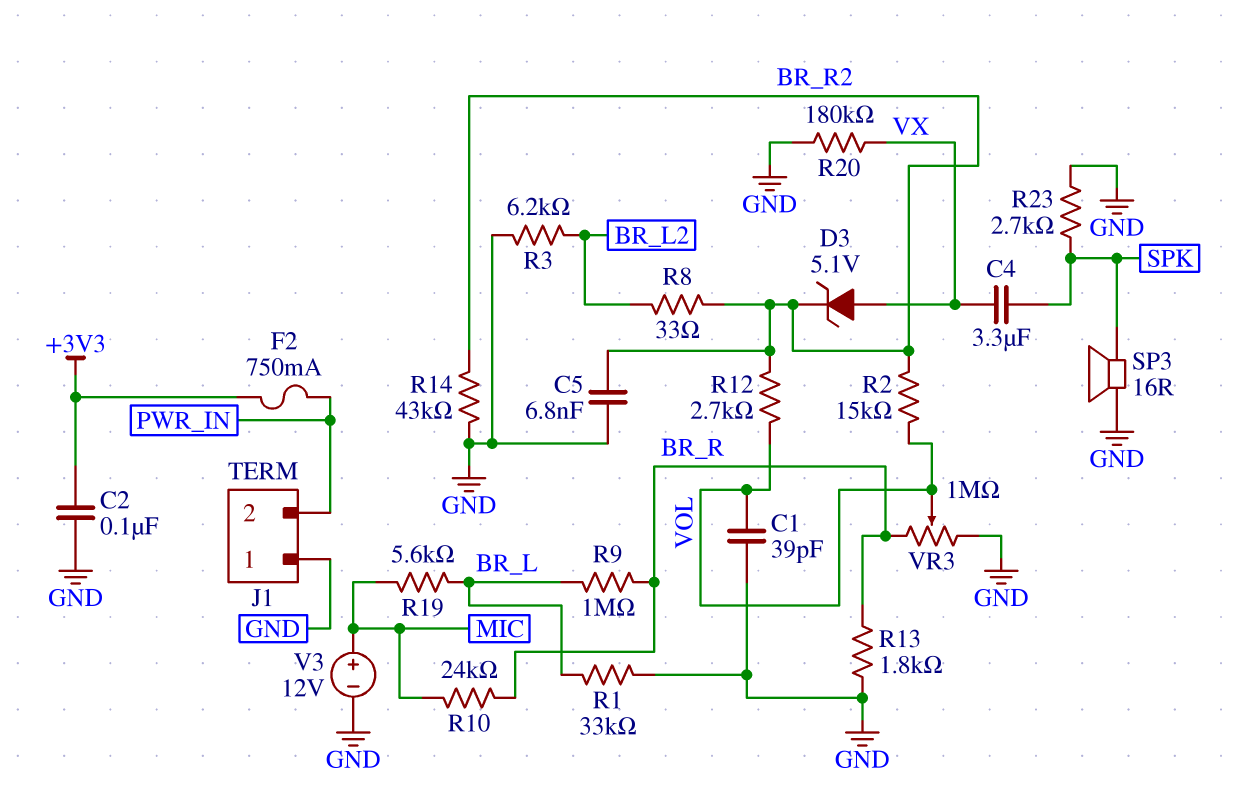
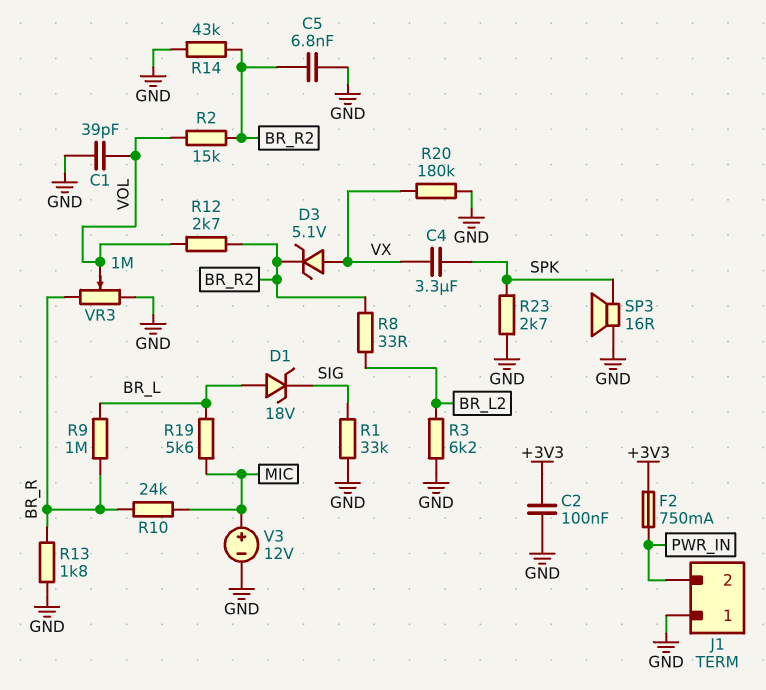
D1: none -> zener 18V (A BR_L, K SIG)
R1: 33k (BR_L, GND) -> 33k (GND, SIG)

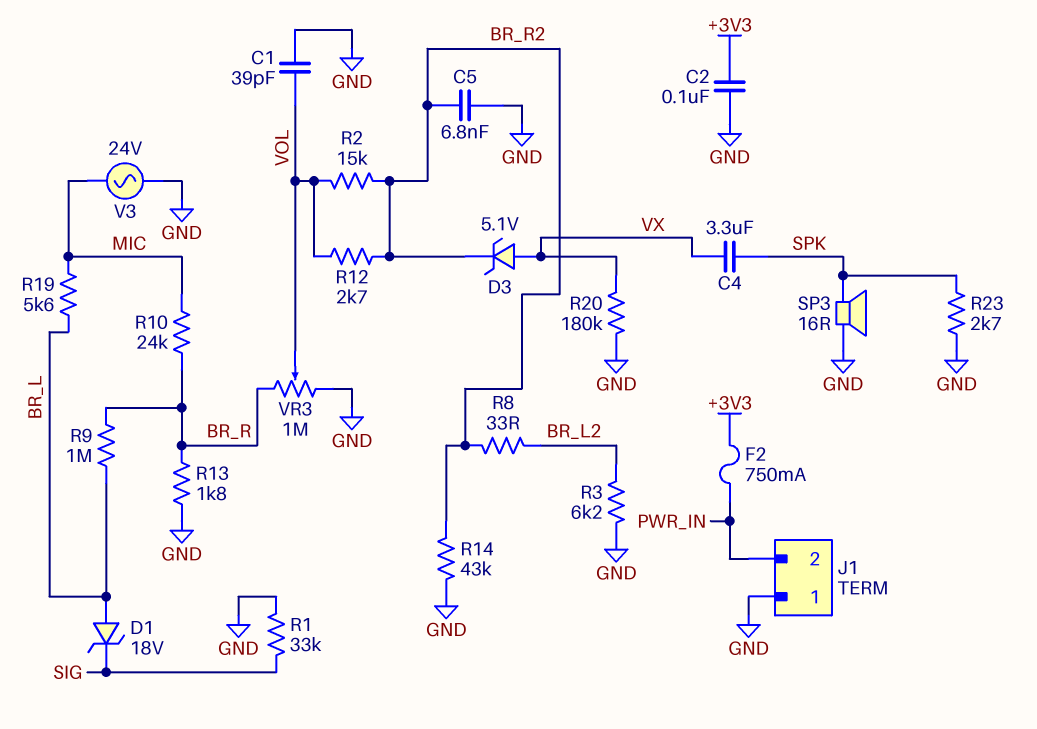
V3: 12V (plus MIC, minus GND) -> AC 24V (GND, MIC)

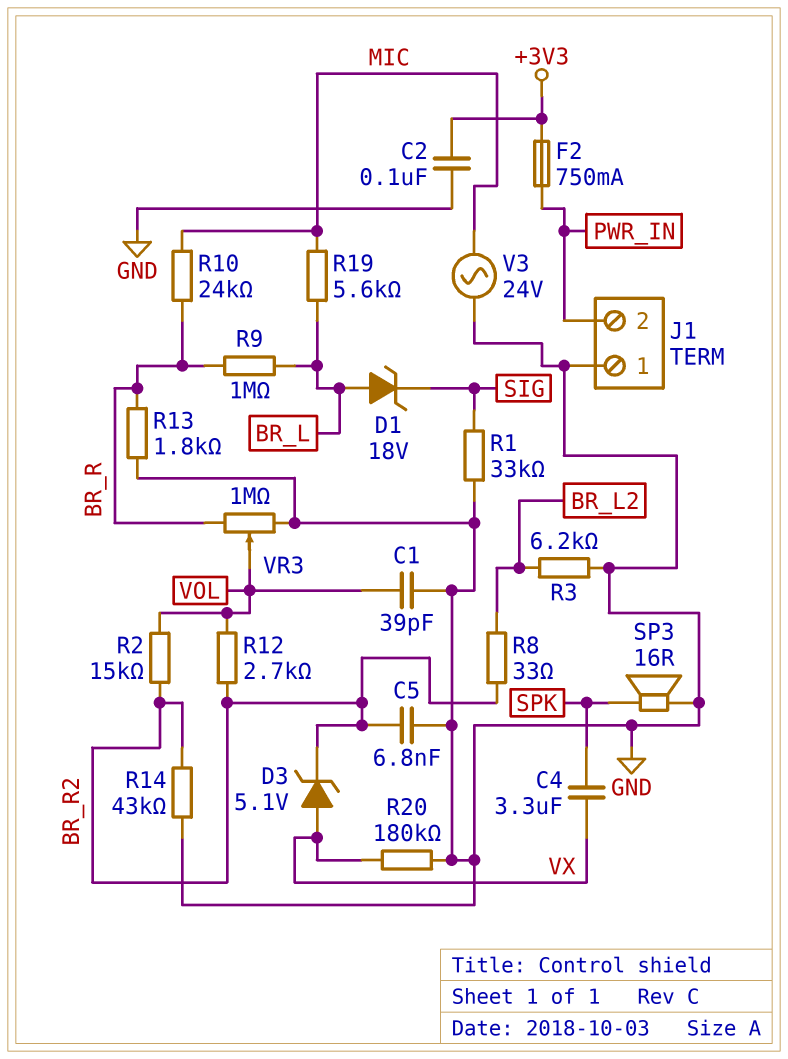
R23: 2.7k (GND, SPK) -> none

